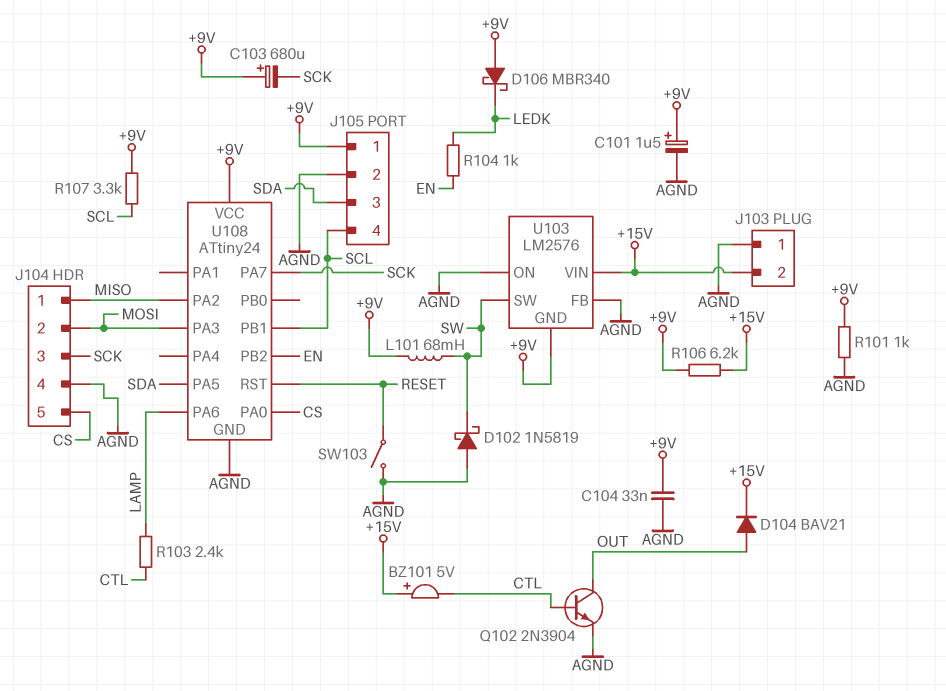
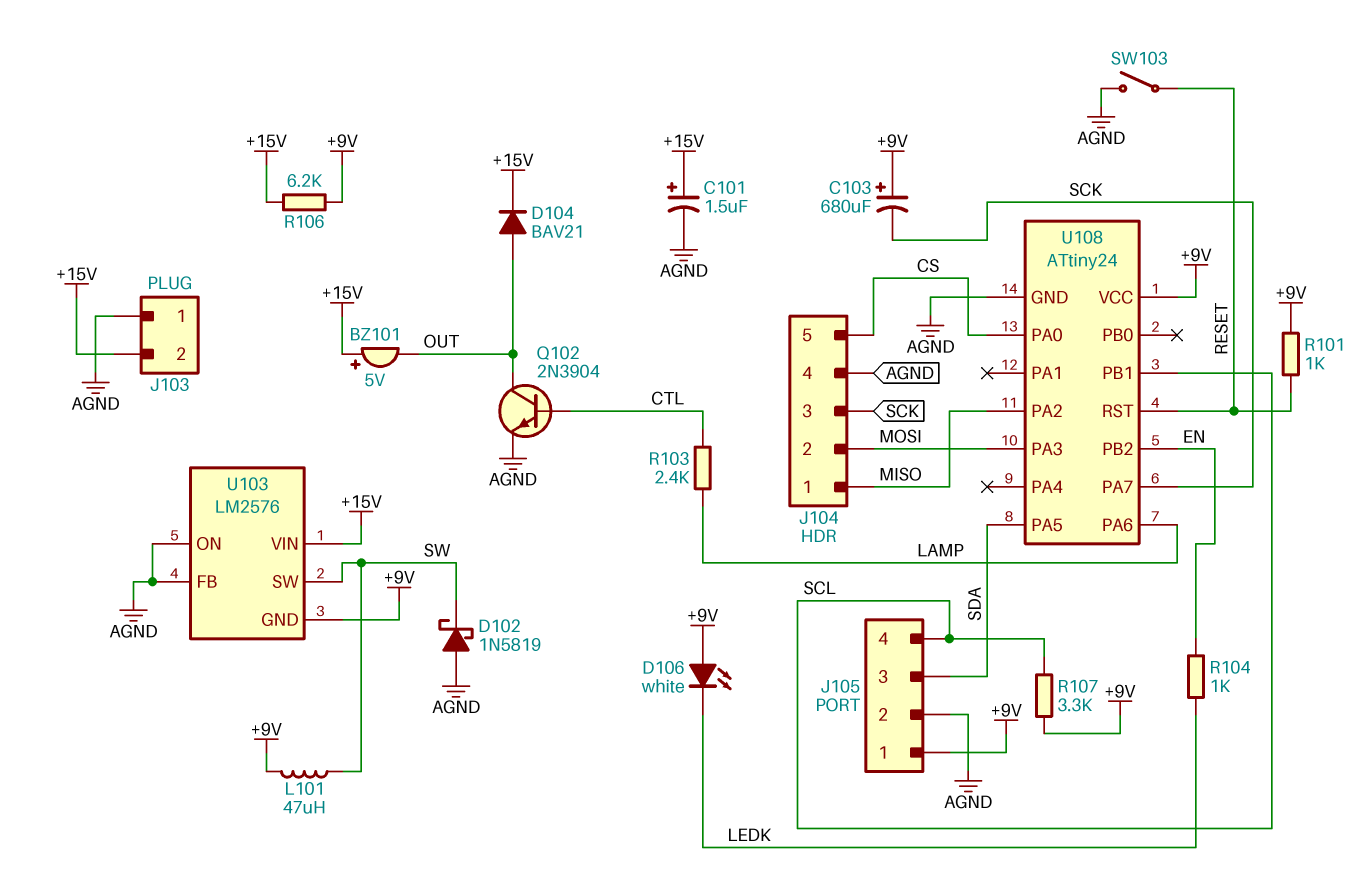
BZ101: buzzer 5V (plus +15V, minus CTL) -> buzzer 5V (plus +15V, minus OUT)
C101: 1.5uF (plus +9V, minus AGND) -> 1.5uF (plus +15V, minus AGND)
C104: 33nF (+9V, AGND) -> none
D106: schottky MBR340 (A +9V, K LEDK) -> LED white (A +9V, K LEDK)
L101: 68mH (+9V, SW) -> 47uH (+9V, SW)
R101: 1k (+9V, AGND) -> 1k (+9V, RESET)

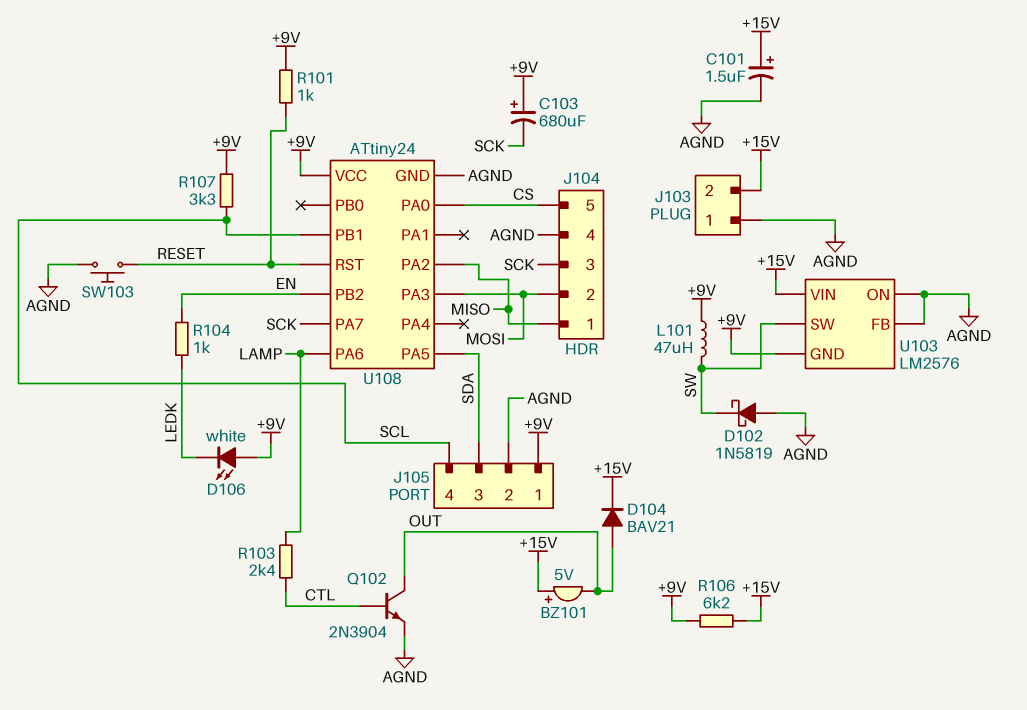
SW103: switch (AGND, RESET) -> button (AGND, RESET)

